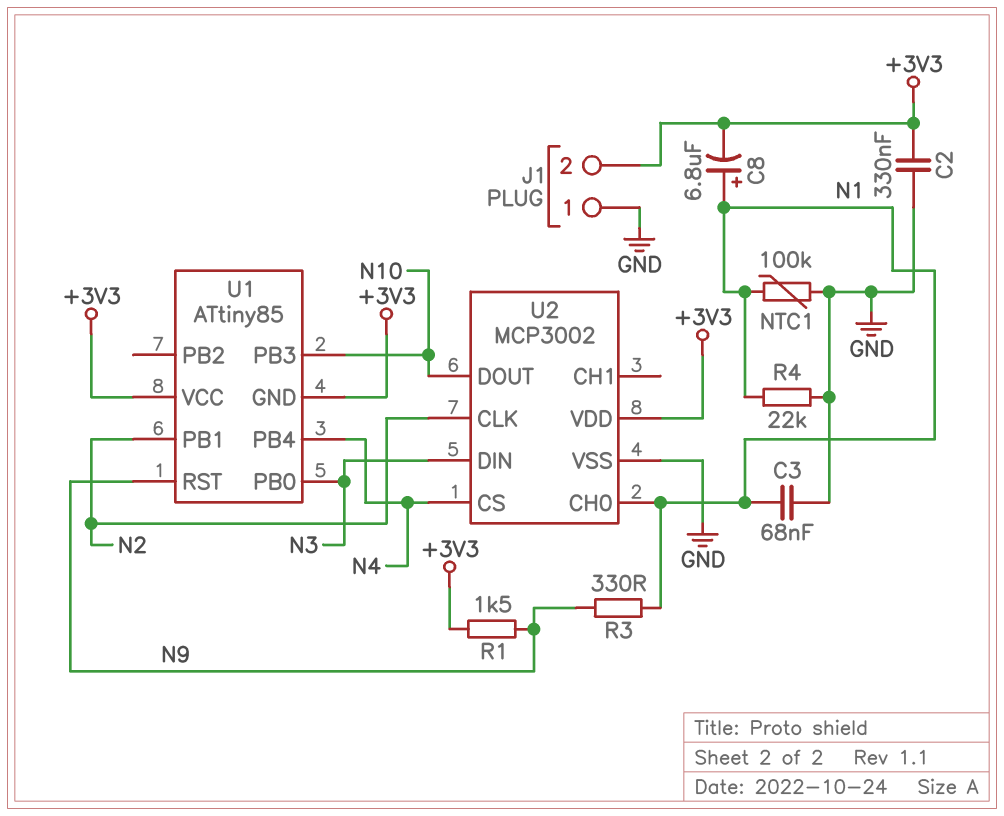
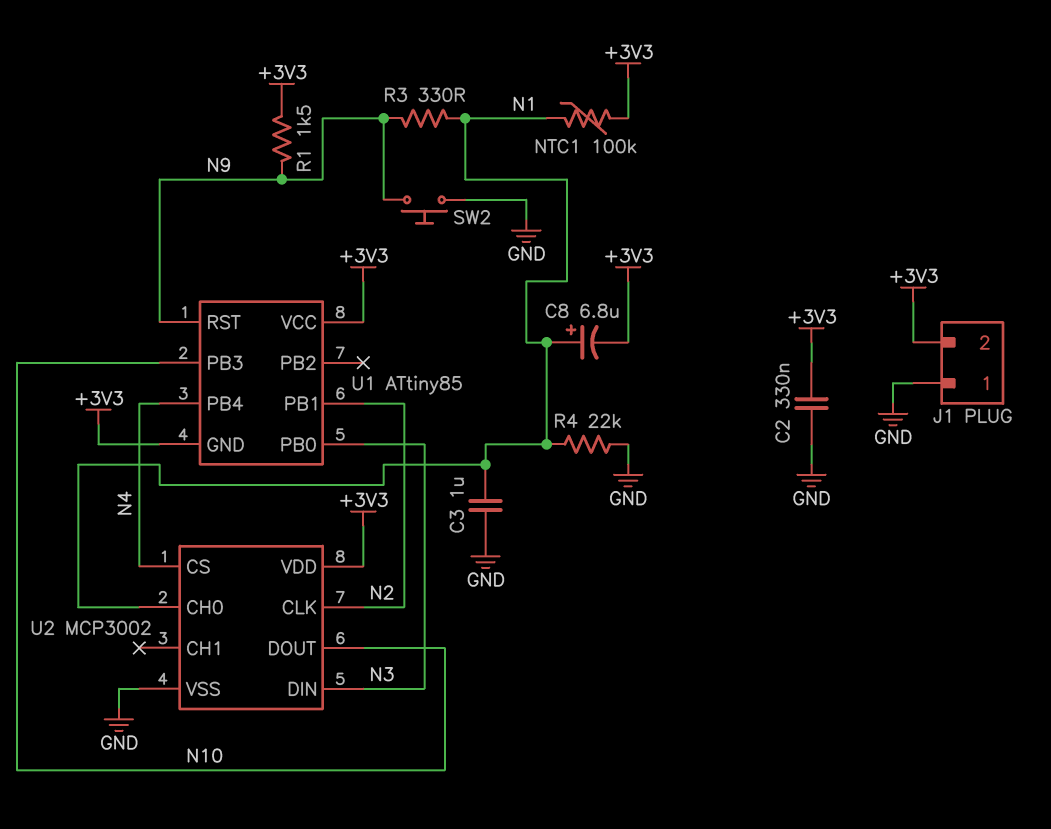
C3: 68nF (GND, N1) -> 1uF (GND, N1)
NTC1: 100k (GND, N1) -> 100k (+3V3, N1)
SW2: none -> button (GND, N9)

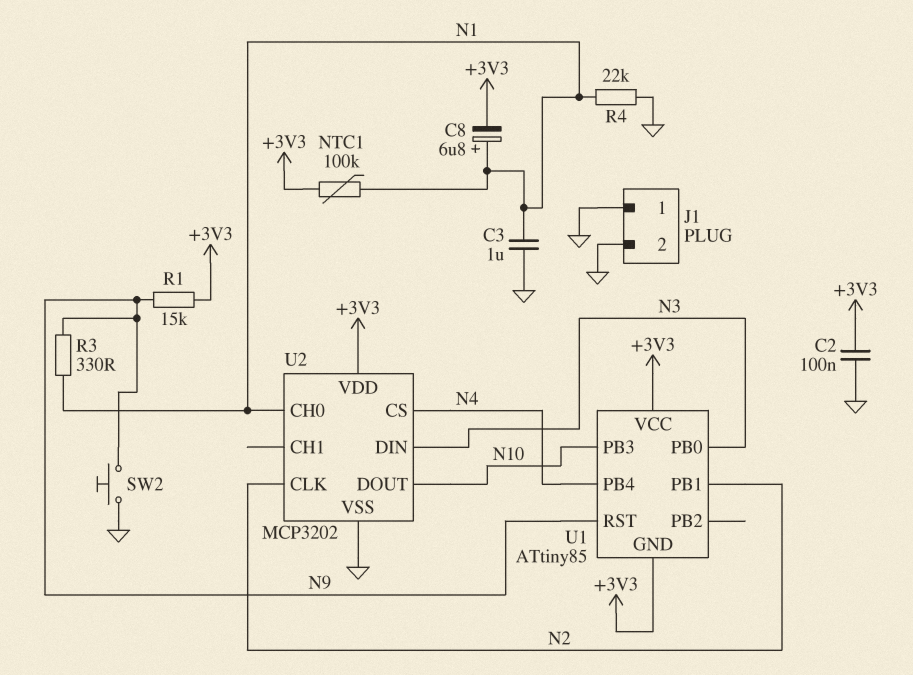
C2: 330nF (+3V3, GND) -> 100nF (+3V3, GND)
J1 pin 2: +3V3 -> GND
R1: 1.5k (+3V3, N9) -> 15k (+3V3, N9)
U2: MCP3002 -> MCP3202

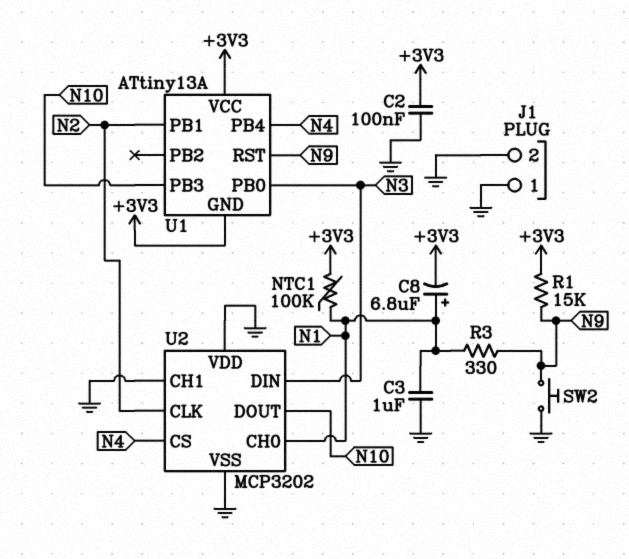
R4: 22k (GND, N1) -> none
U1: ATtiny85 -> ATtiny13A
U2 pin CH1: none -> GND
U2 pin VDD: +3V3 -> GND

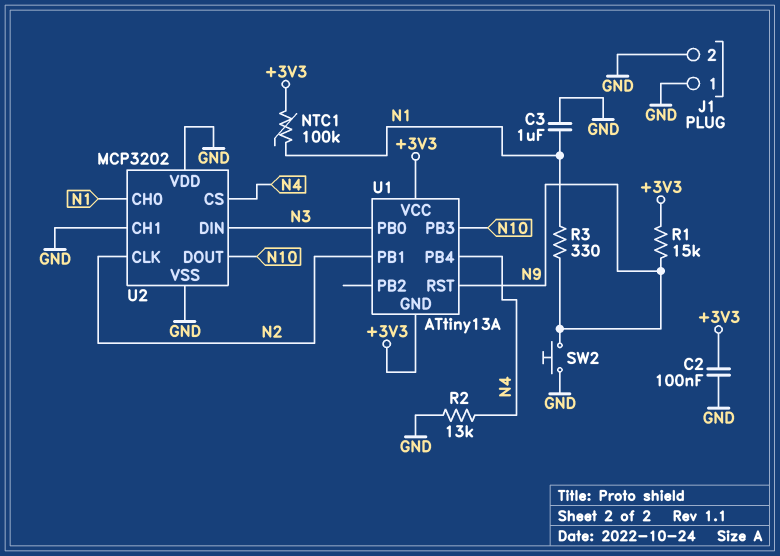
C8: 6.8uF (plus N1, minus +3V3) -> none
R2: none -> 13k (GND, N4)

